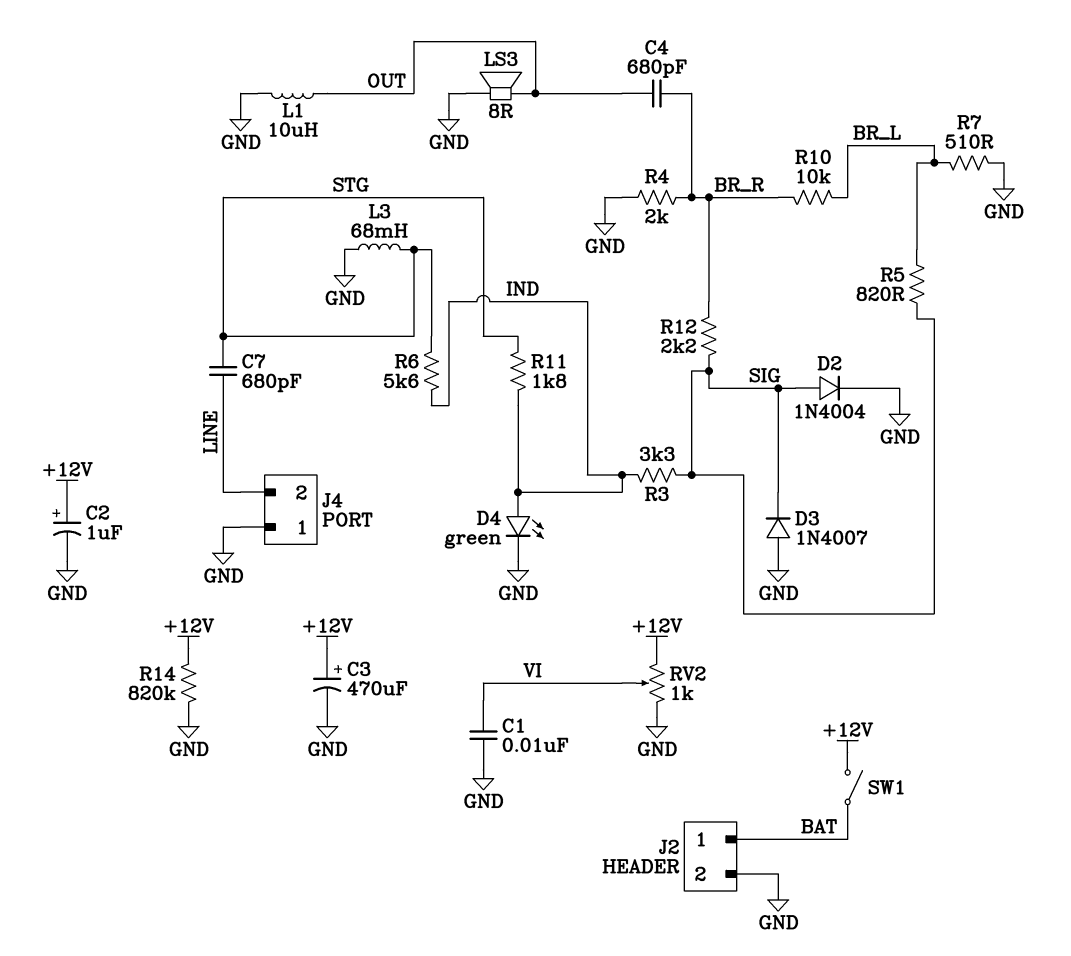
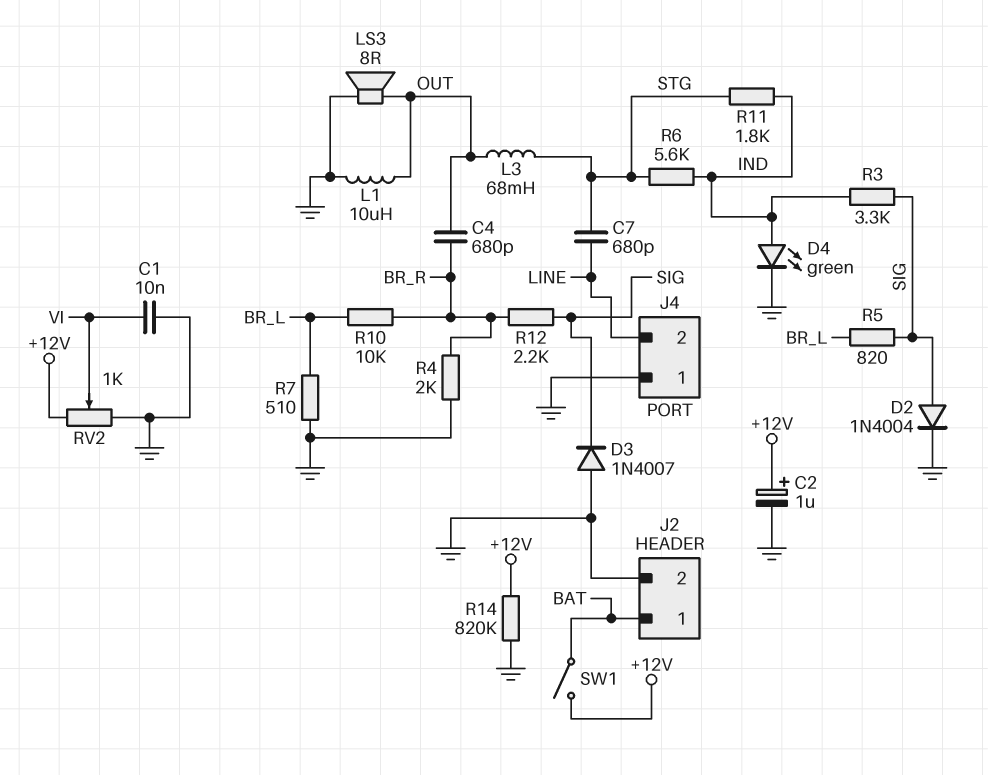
C3: 470uF (plus +12V, minus GND) -> none
L3: 68mH (GND, STG) -> 68mH (OUT, STG)

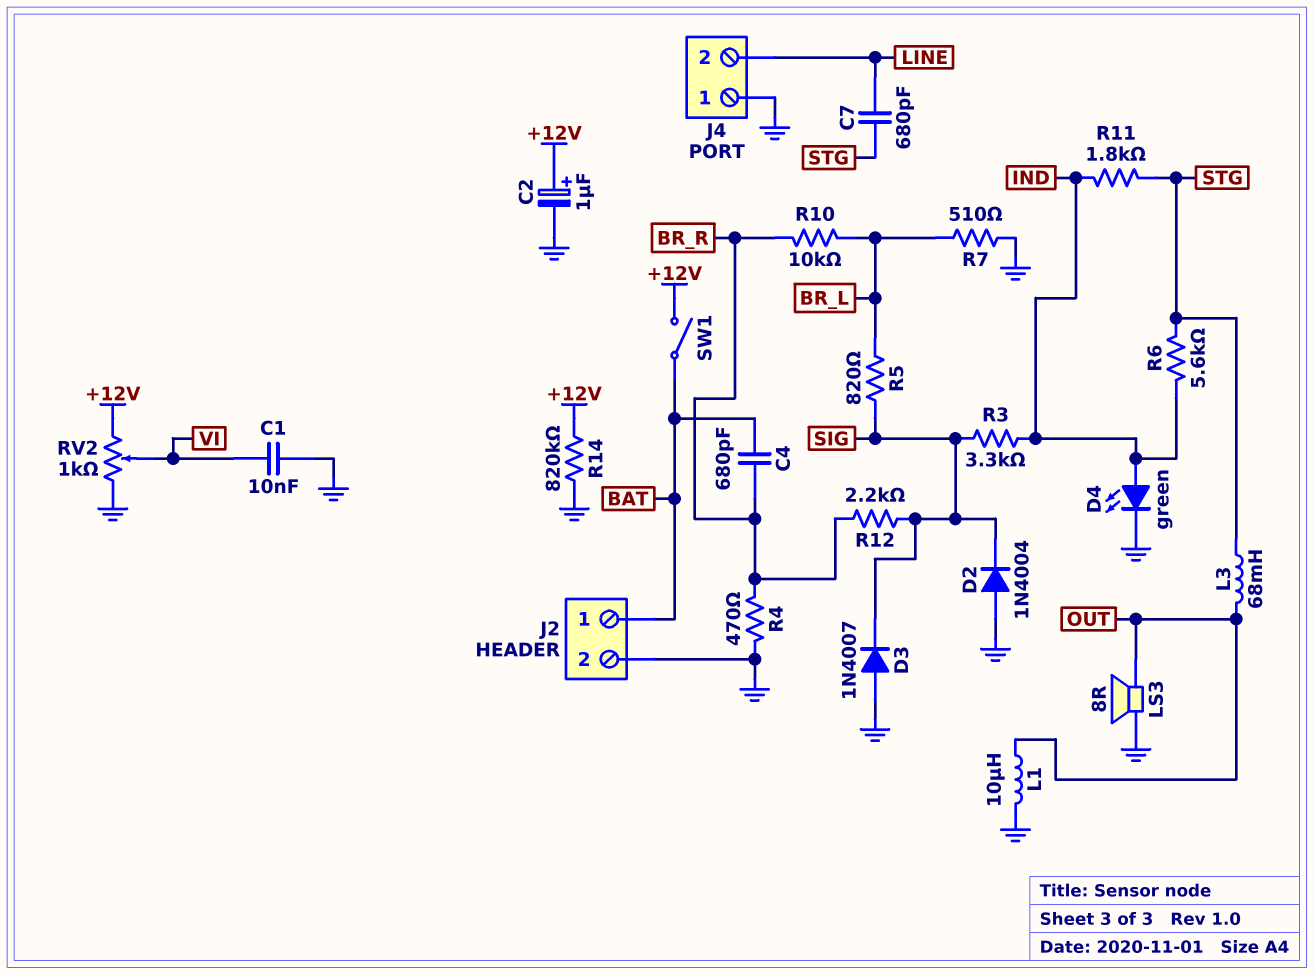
C4: 680pF (BR_R, OUT) -> 680pF (BAT, BR_R)
D2: diode 1N4004 (A SIG, K GND) -> diode 1N4004 (A GND, K SIG)
R4: 2k (BR_R, GND) -> 470 (BR_R, GND)

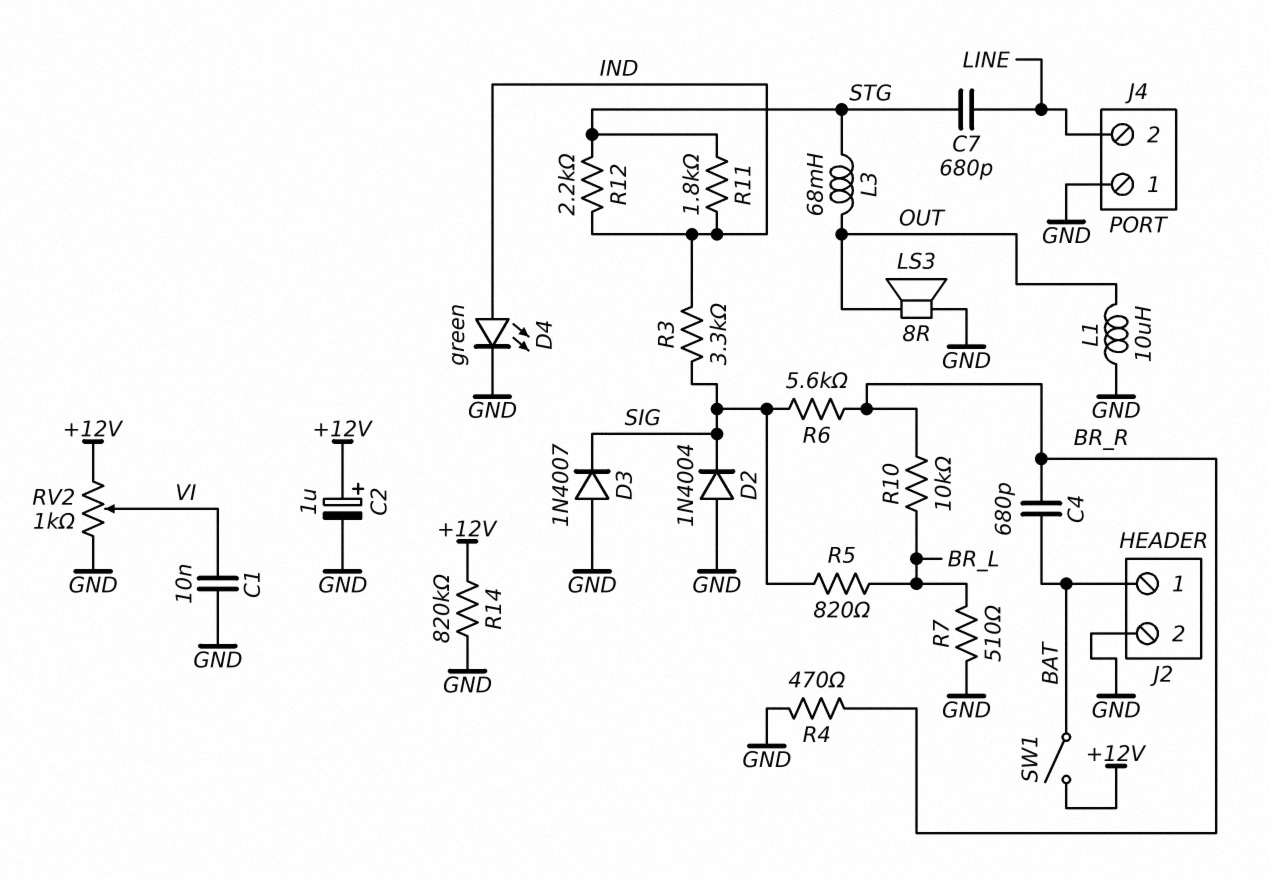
R6: 5.6k (IND, STG) -> 5.6k (BR_R, SIG)
R12: 2.2k (BR_R, SIG) -> 2.2k (IND, STG)

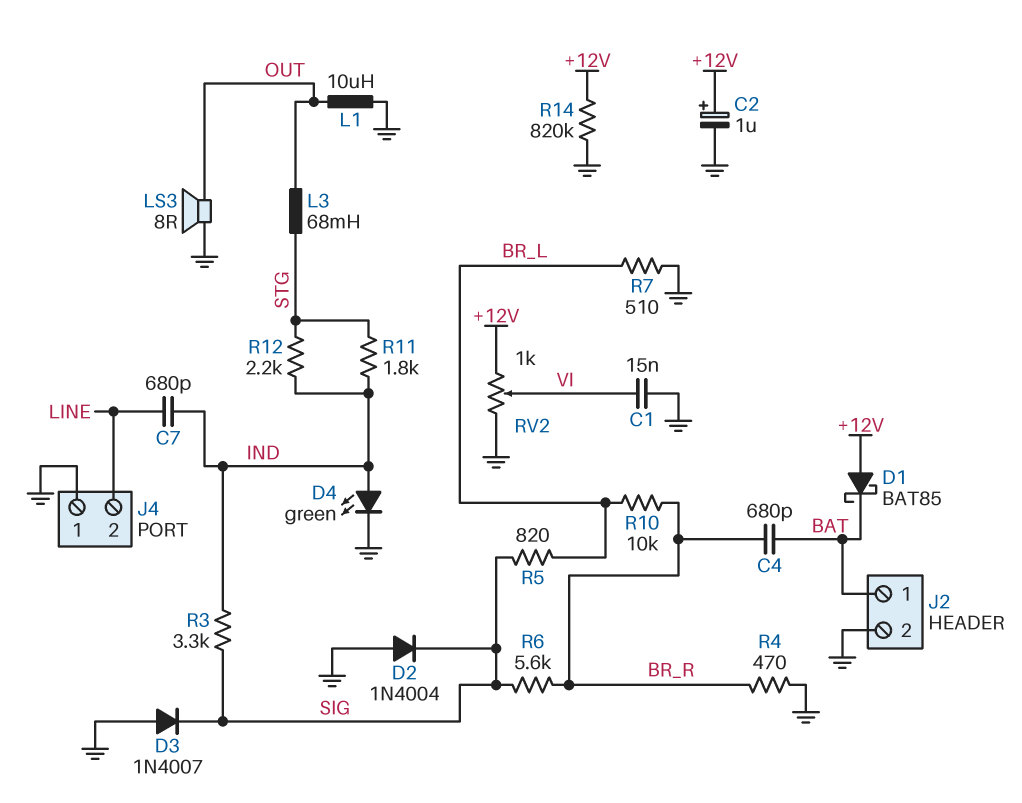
C1: 10nF (GND, VI) -> 15nF (GND, VI)
C7: 680pF (LINE, STG) -> 680pF (IND, LINE)
D1: none -> schottky BAT85 (A +12V, K BAT)
SW1: switch (+12V, BAT) -> none

